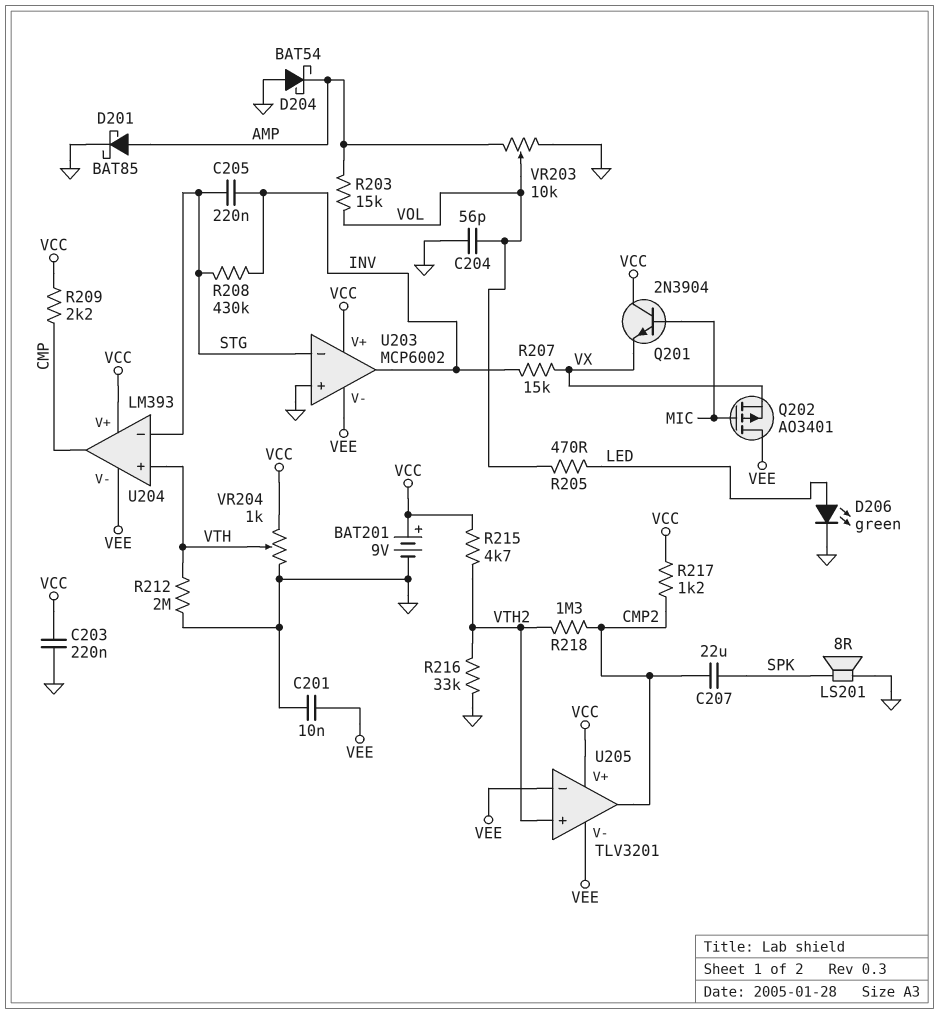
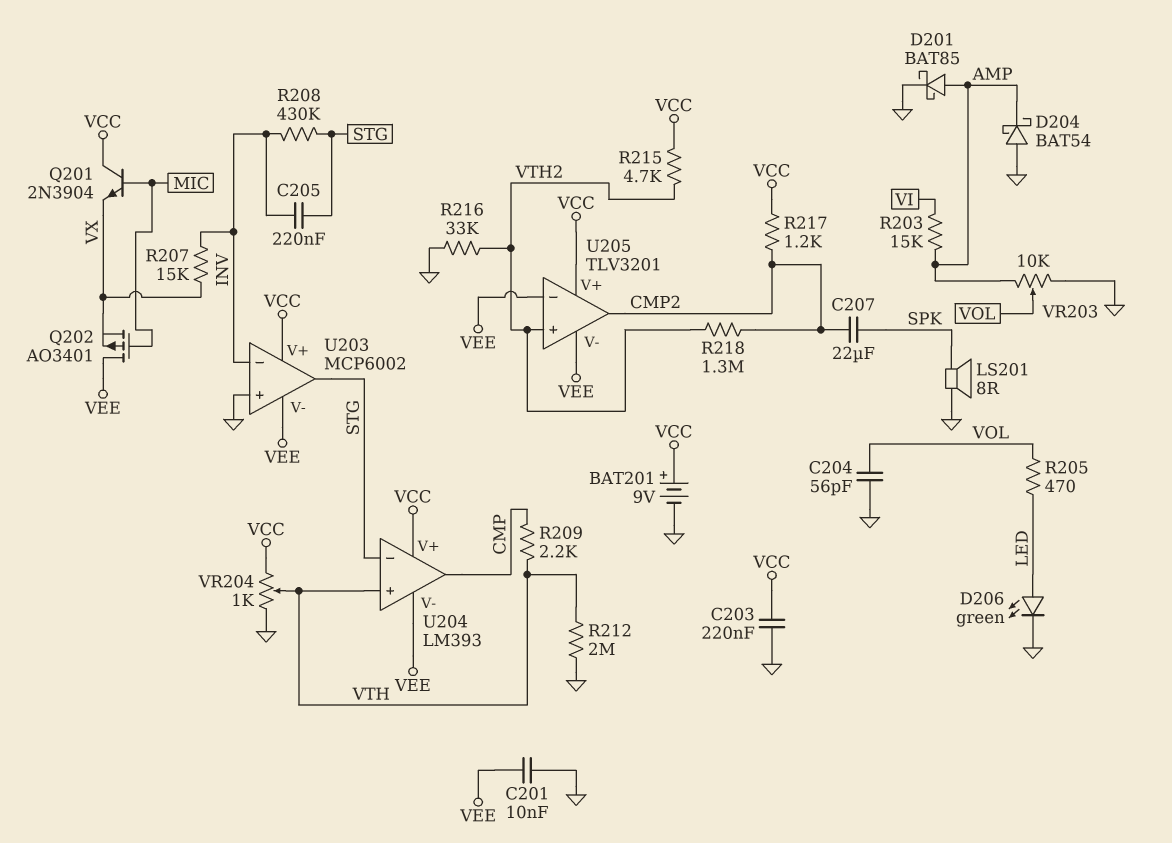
R203: 15k (AMP, VOL) -> 15k (AMP, VI)
R209: 2.2k (CMP, VCC) -> 2.2k (CMP, VTH)
U203 pin in-: STG -> INV
U203 pin out: INV -> STG

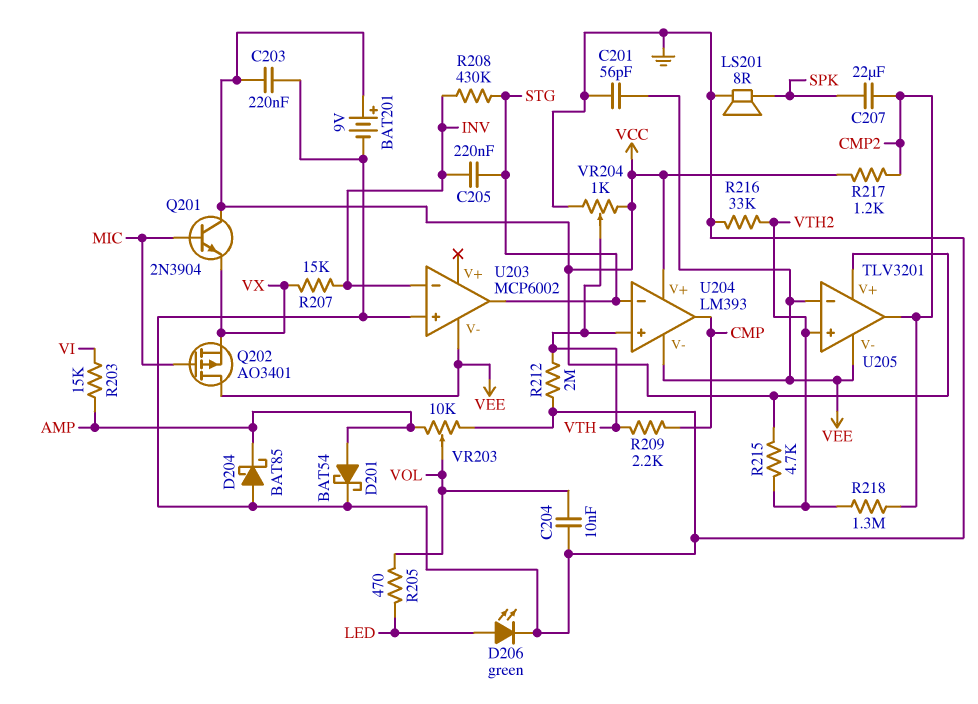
C201: 10nF (GND, VEE) -> 56pF (GND, VEE)
C204: 56pF (GND, VOL) -> 10nF (GND, VOL)
D201: schottky BAT85 (A AMP, K GND) -> schottky BAT54 (A AMP, K GND)
D204: schottky BAT54 (A GND, K AMP) -> schottky BAT85 (A GND, K AMP)
U203 pin V+: VCC -> none

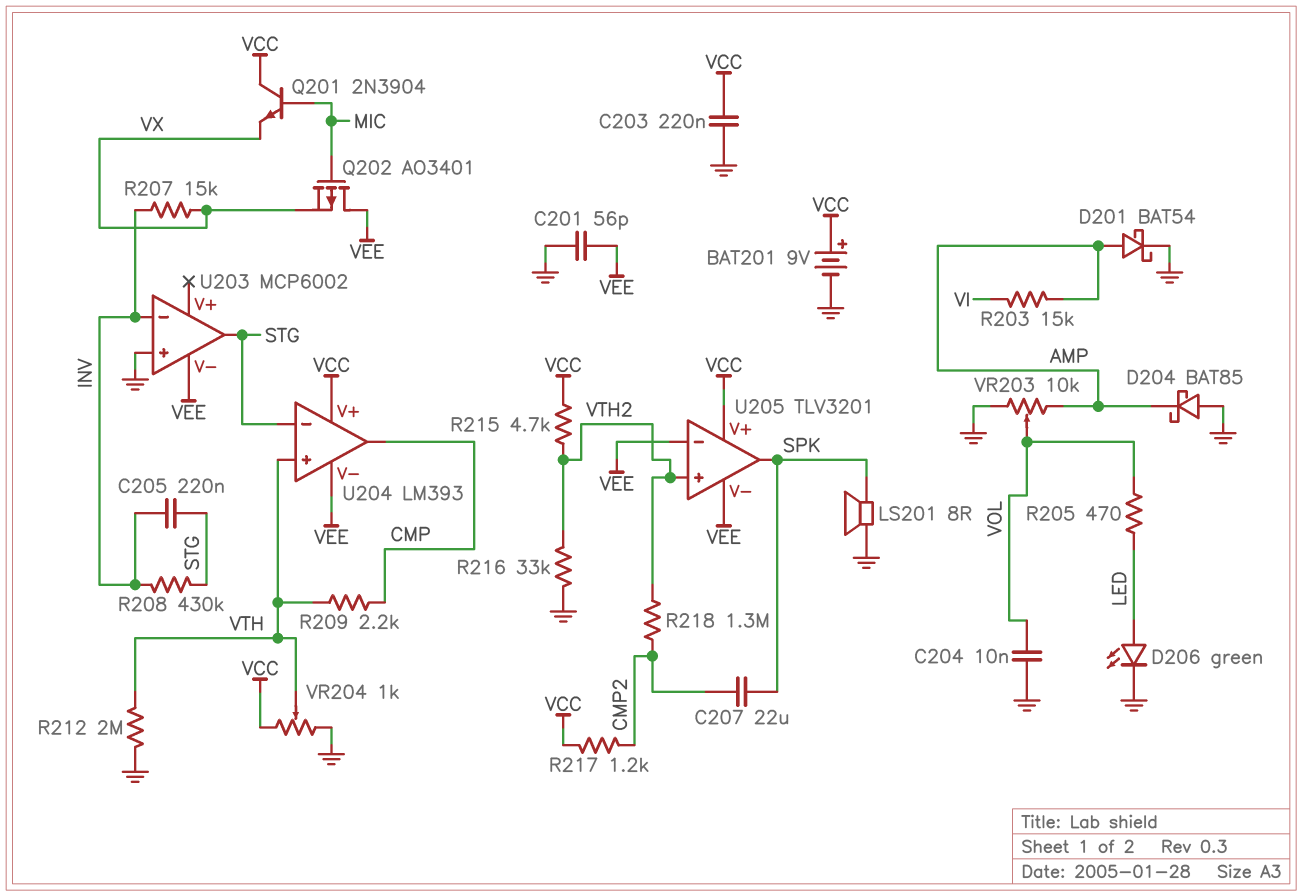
U205 pin out: CMP2 -> SPK

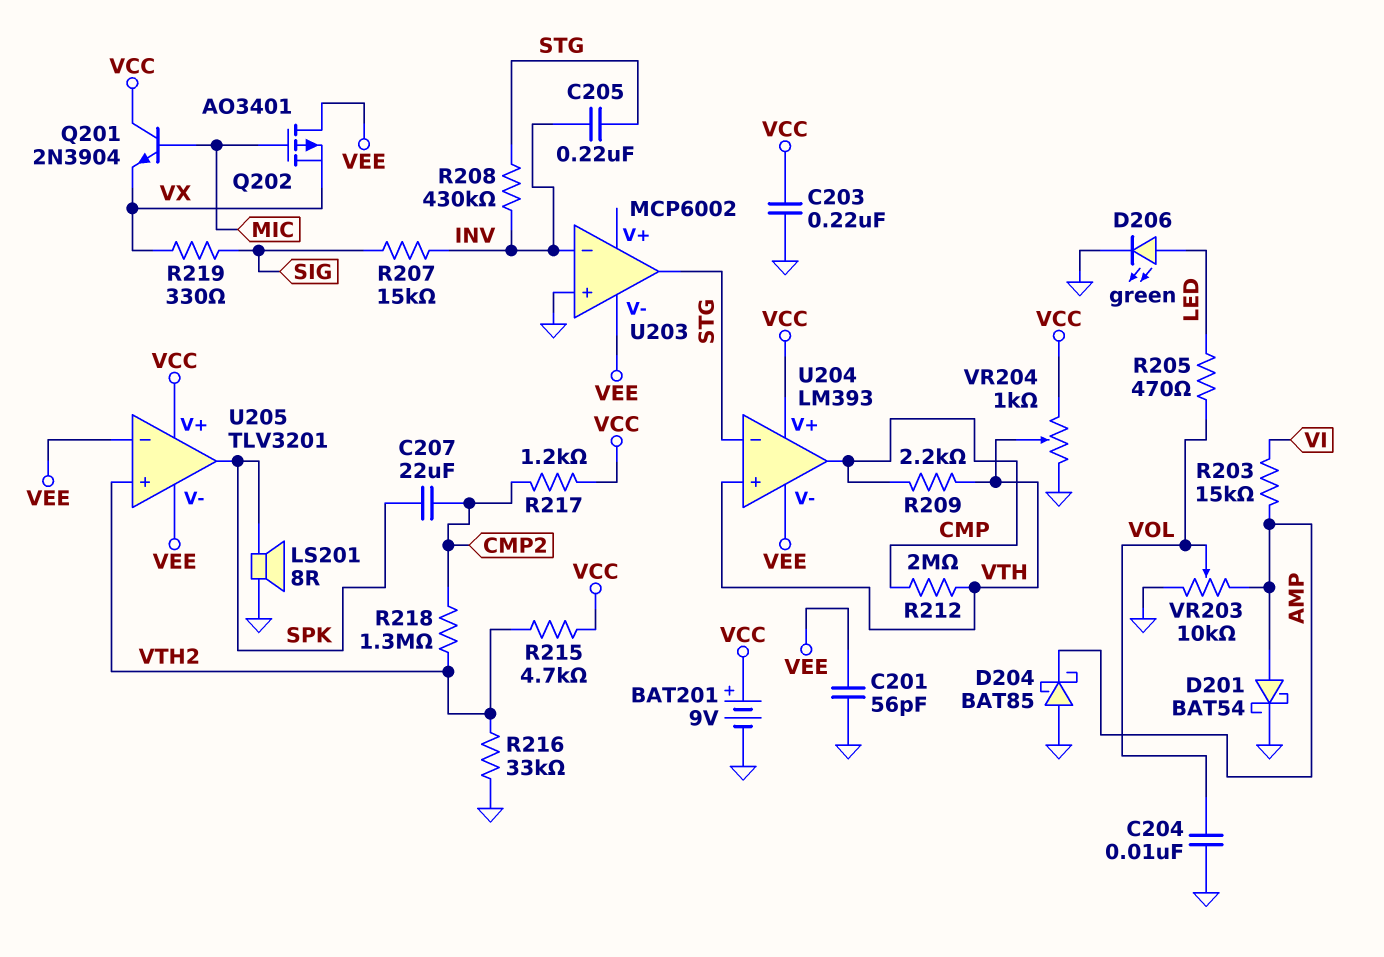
R207: 15k (INV, VX) -> 15k (INV, SIG)
R212: 2M (GND, VTH) -> 2M (CMP, VTH)
R219: none -> 330 (SIG, VX)

